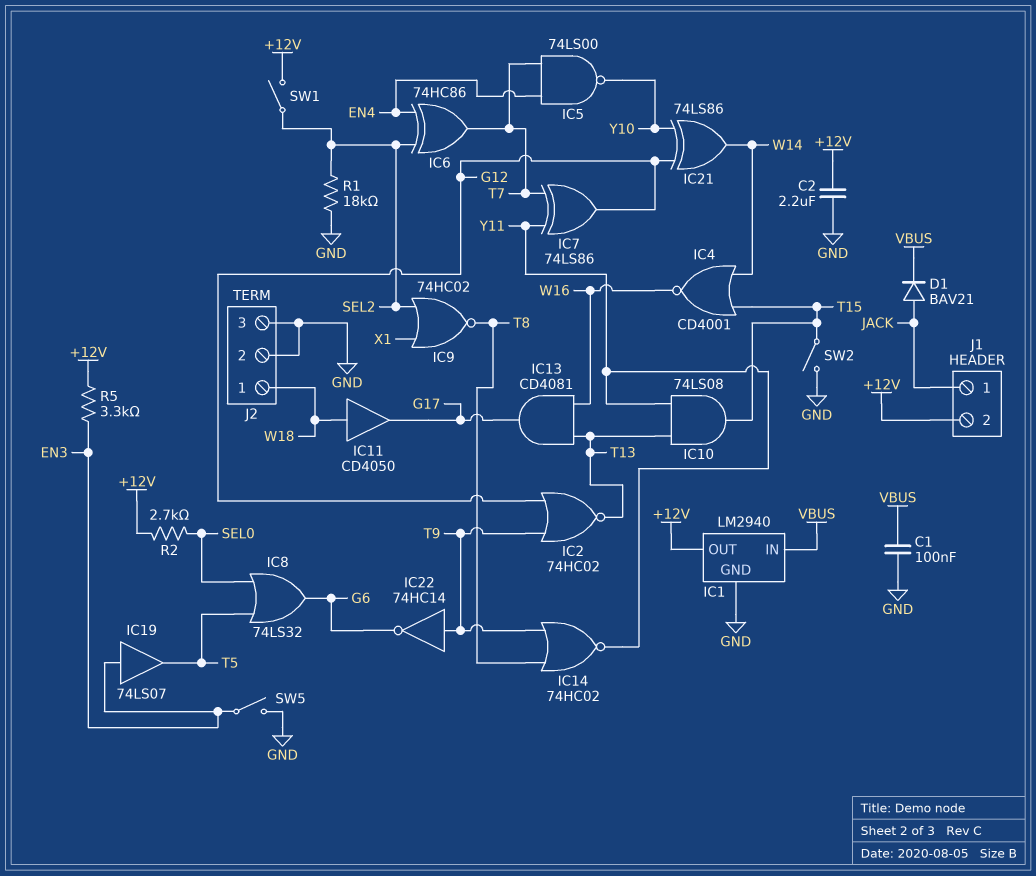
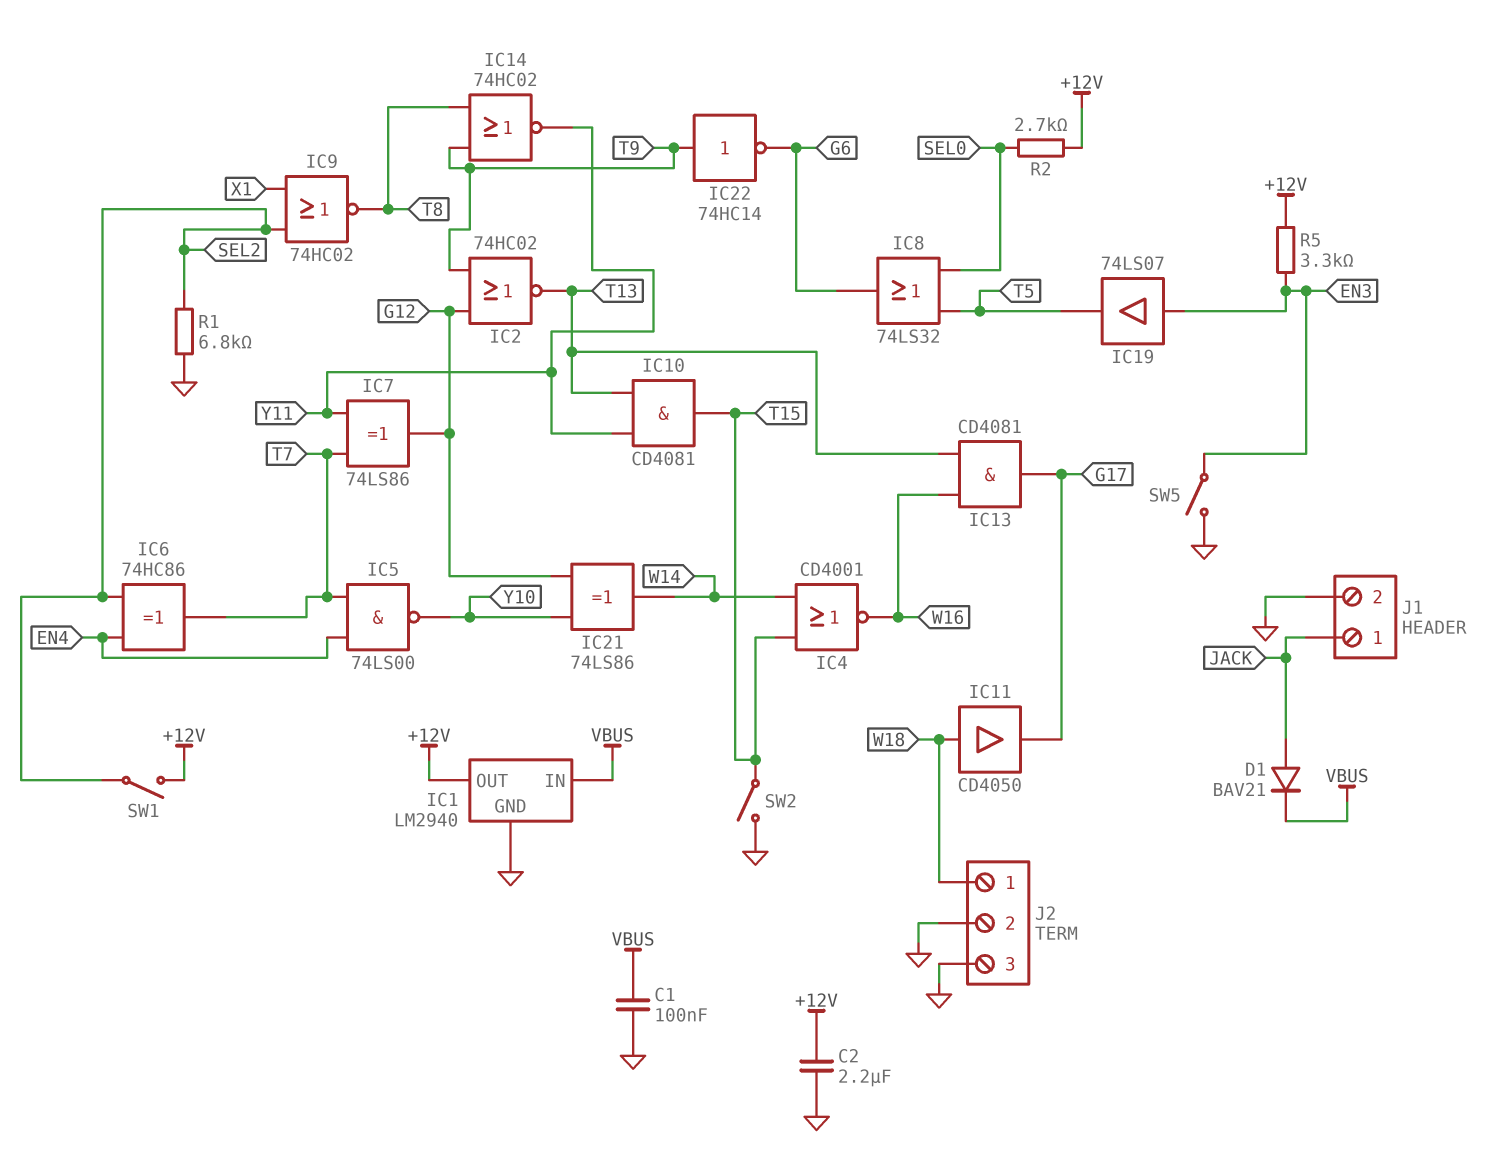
IC10: AND 74LS08 (in T13, in Y11, out T15) -> AND CD4081 (in T13, in Y11, out T15)
J1 pin 2: +12V -> GND
R1: 18k (GND, SEL2) -> 6.8k (GND, SEL2)

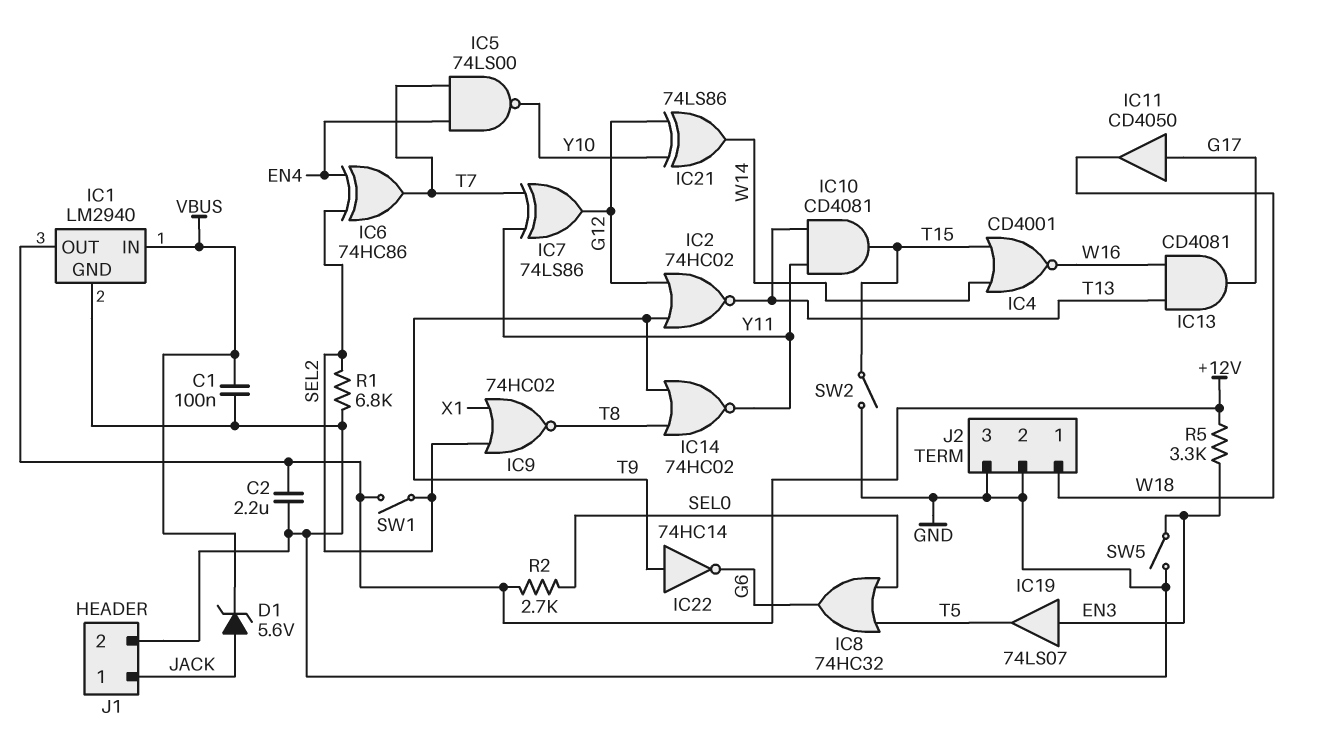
D1: diode BAV21 (A JACK, K VBUS) -> zener 5.6V (A JACK, K VBUS)
IC8: OR 74LS32 (in SEL0, in T5, out G6) -> OR 74HC32 (in SEL0, in T5, out G6)
IC11: buffer CD4050 (in W18, out G17) -> buffer CD4050 (in G17, out W18)

